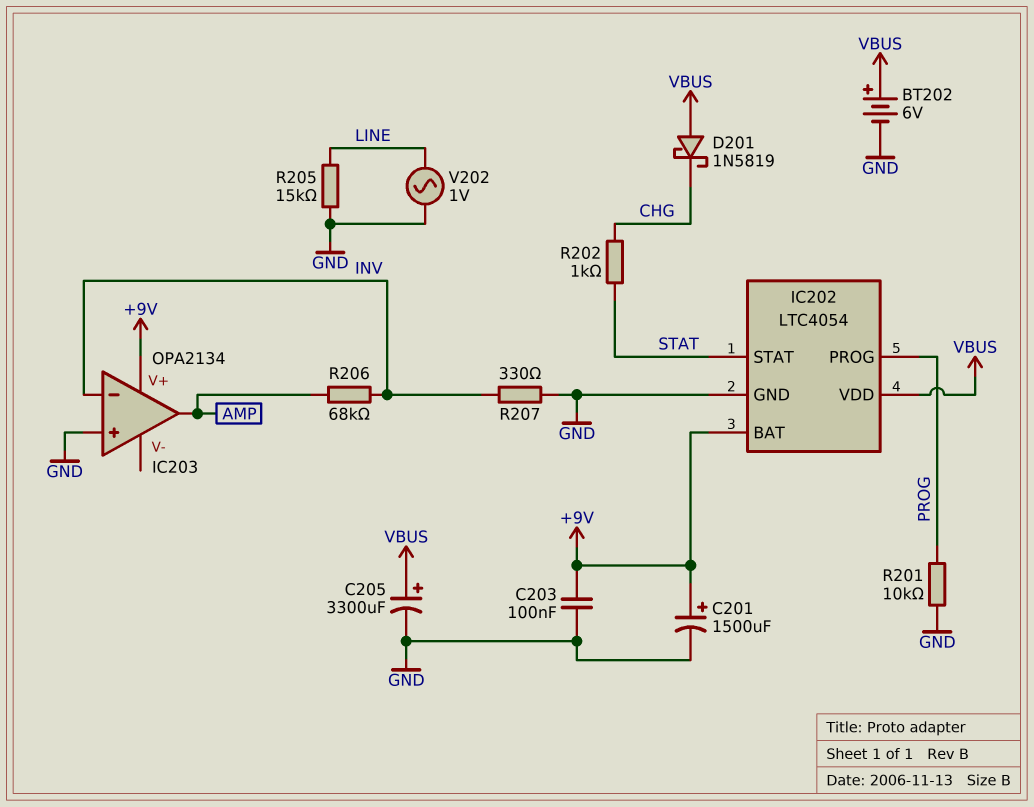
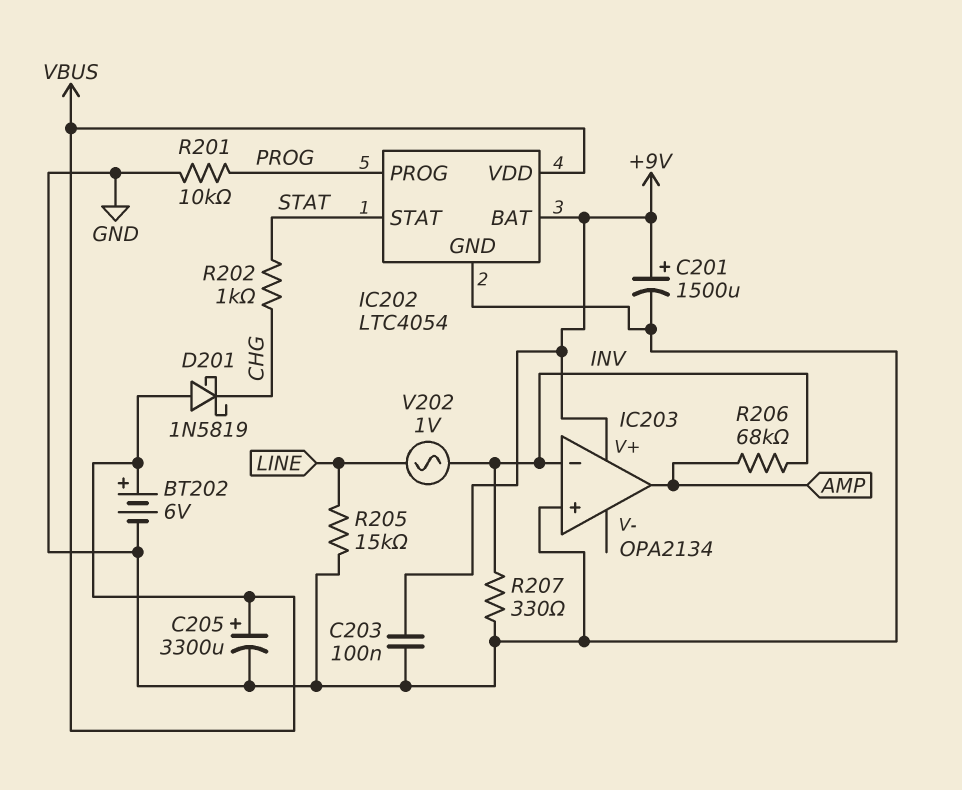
V202: AC 1V (GND, LINE) -> AC 1V (INV, LINE)

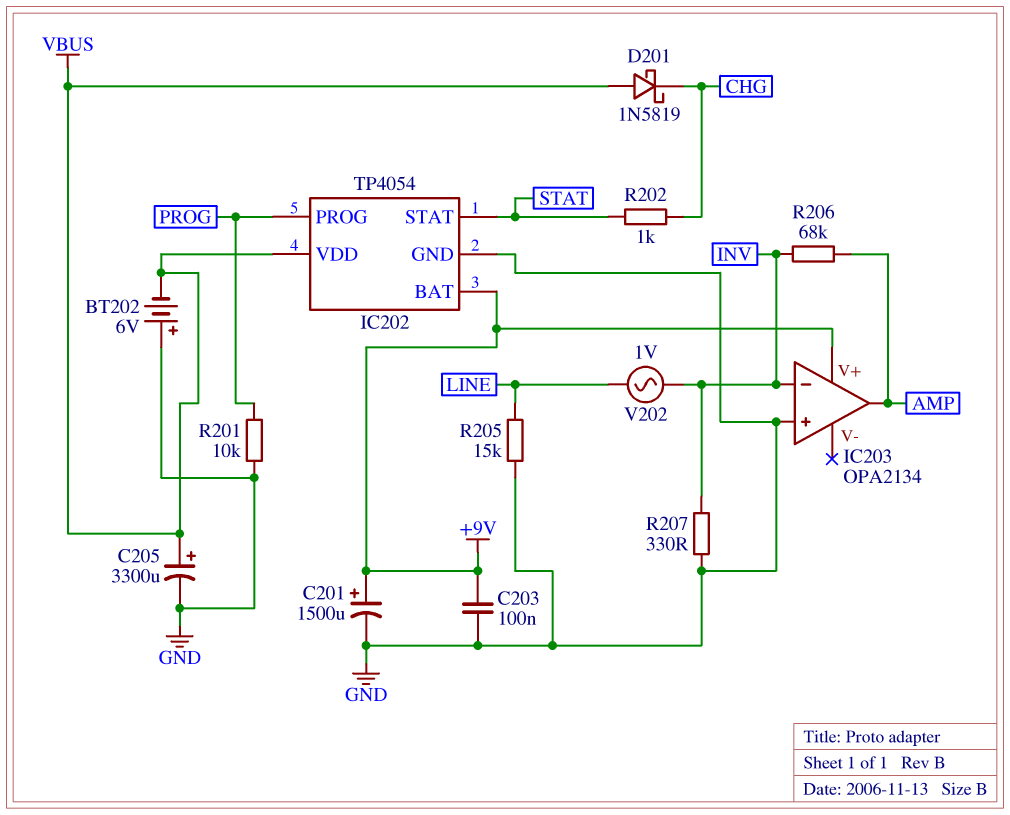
BT202: 6V (plus VBUS, minus GND) -> 6V (plus GND, minus VBUS)
IC202: LTC4054 -> TP4054

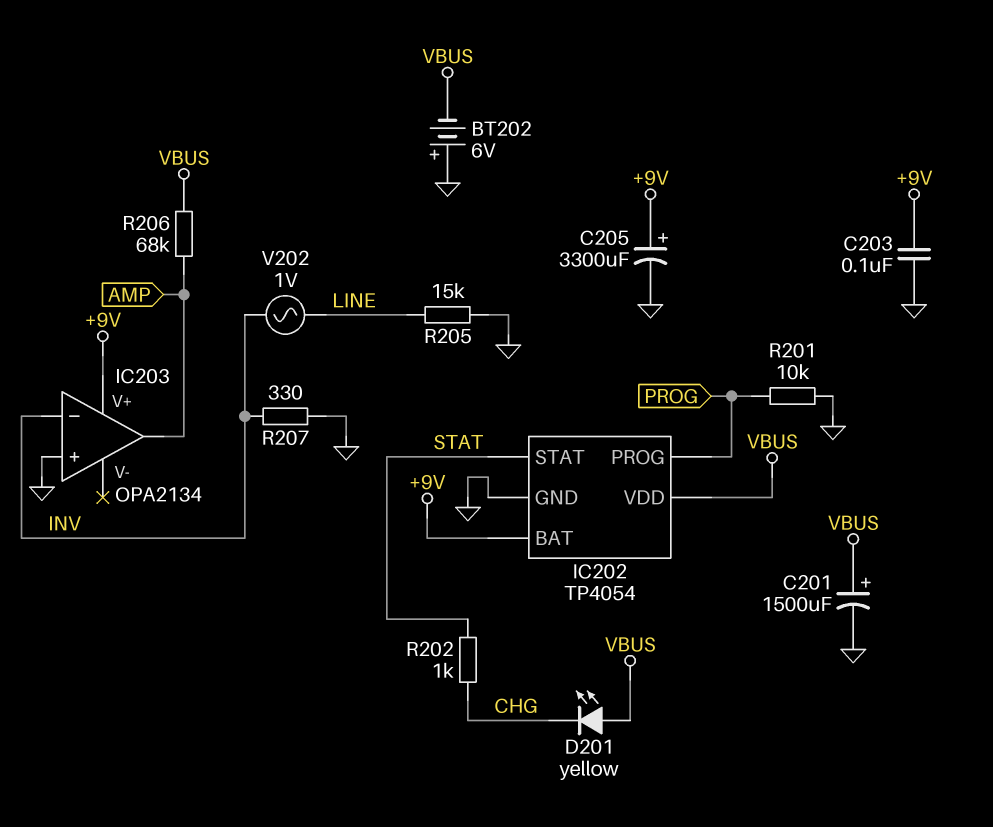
C201: 1500uF (plus +9V, minus GND) -> 1500uF (plus VBUS, minus GND)
C205: 3300uF (plus VBUS, minus GND) -> 3300uF (plus +9V, minus GND)
D201: schottky 1N5819 (A VBUS, K CHG) -> LED yellow (A VBUS, K CHG)
R206: 68k (AMP, INV) -> 68k (AMP, VBUS)

